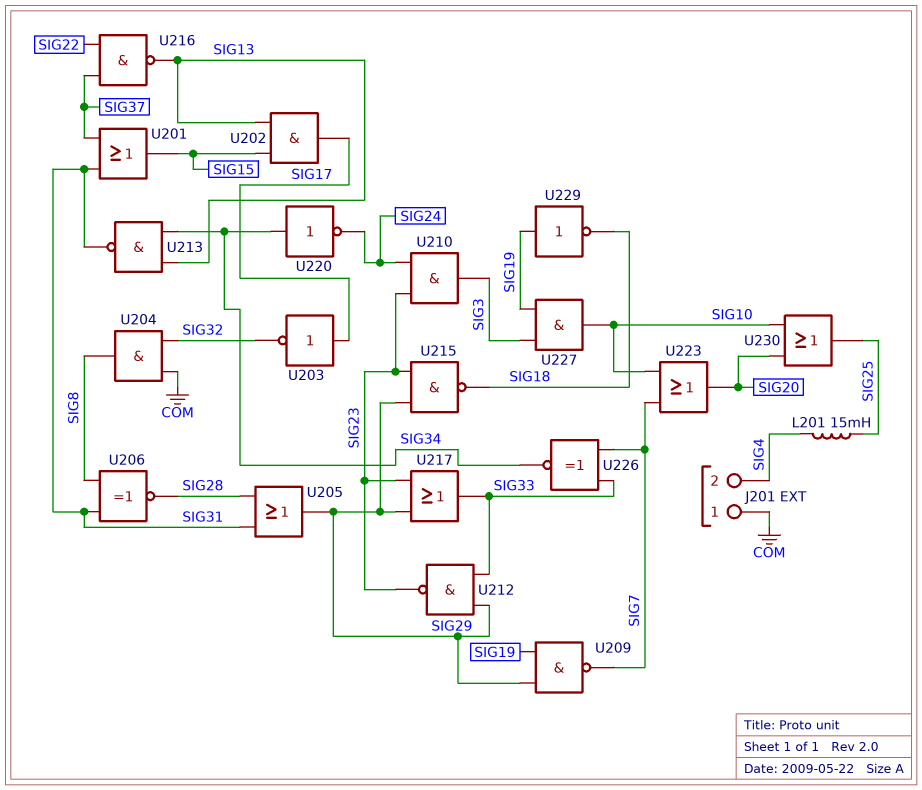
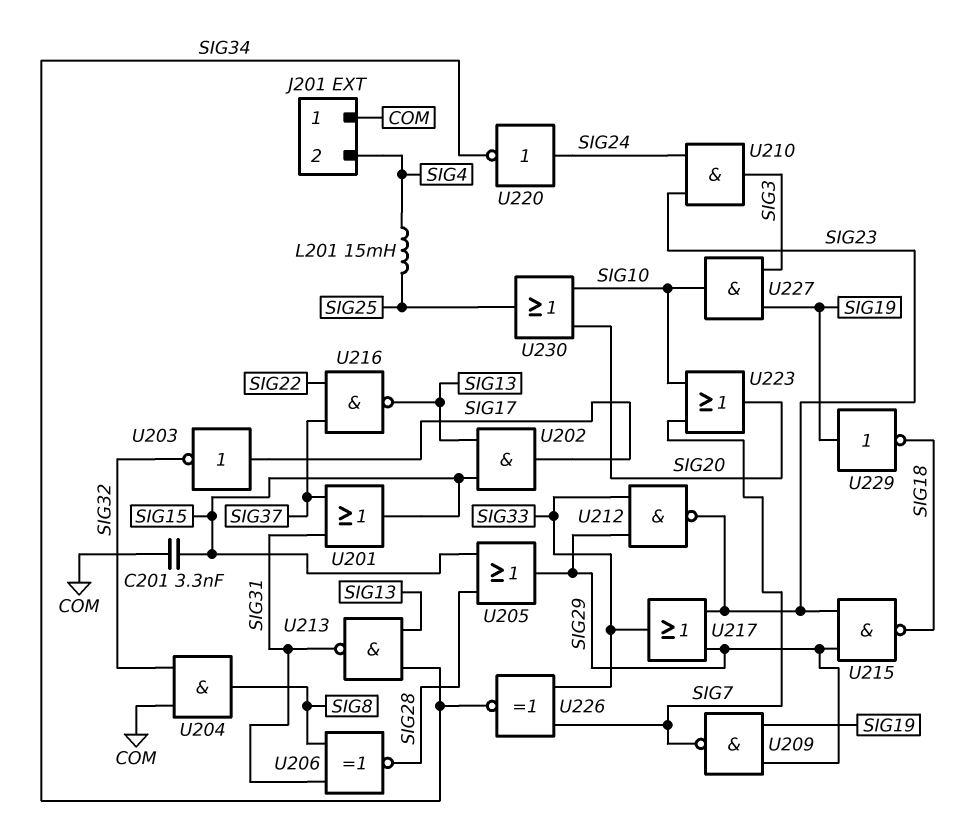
C201: none -> 3.3nF (COM, SIG15)
U205: OR (in SIG28, in SIG31, out SIG29) -> OR (in SIG15, in SIG28, out SIG29)
U220: NOT (in SIG34, out SIG24) -> NOT (in SIG24, out SIG34)

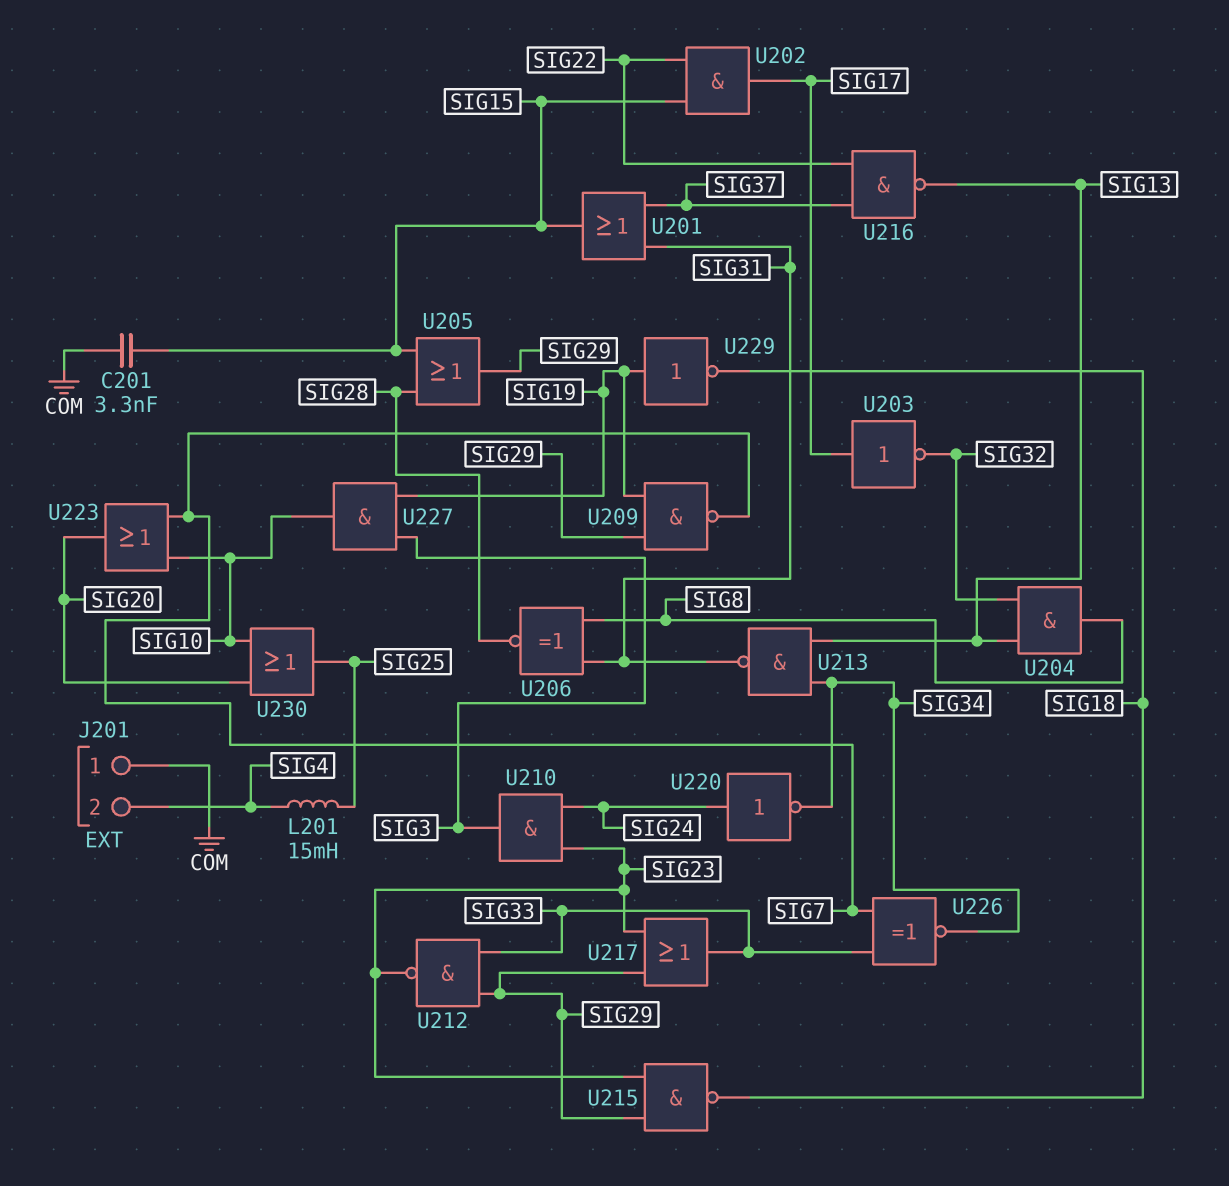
U202: AND (in SIG13, in SIG15, out SIG17) -> AND (in SIG15, in SIG22, out SIG17)
U204: AND (in COM, in SIG32, out SIG8) -> AND (in SIG13, in SIG32, out SIG8)

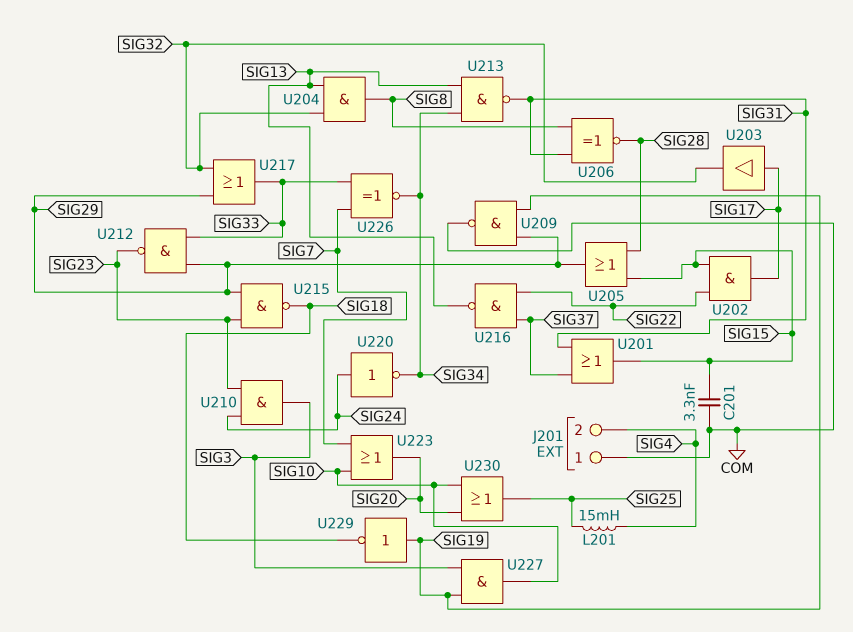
U203: NOT (in SIG17, out SIG32) -> buffer (in SIG17, out SIG32)
U209: NAND (in SIG19, in SIG29, out SIG7) -> NAND (in SIG19, in SIG29, out COM)
U217: OR (in SIG23, in SIG29, out SIG33) -> OR (in SIG29, in SIG32, out SIG33)

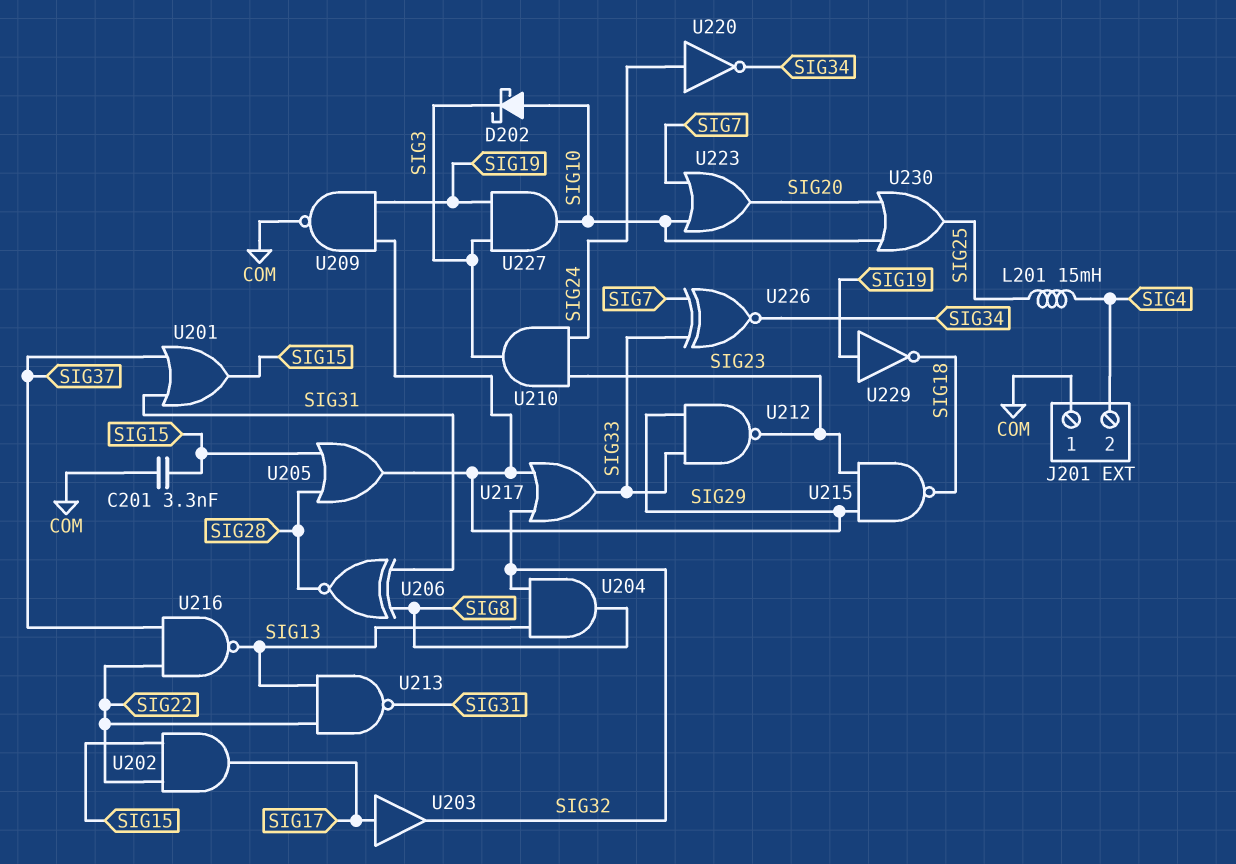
D202: none -> schottky (A SIG10, K SIG3)
U213: NAND (in SIG13, in SIG34, out SIG31) -> NAND (in SIG13, in SIG22, out SIG31)

